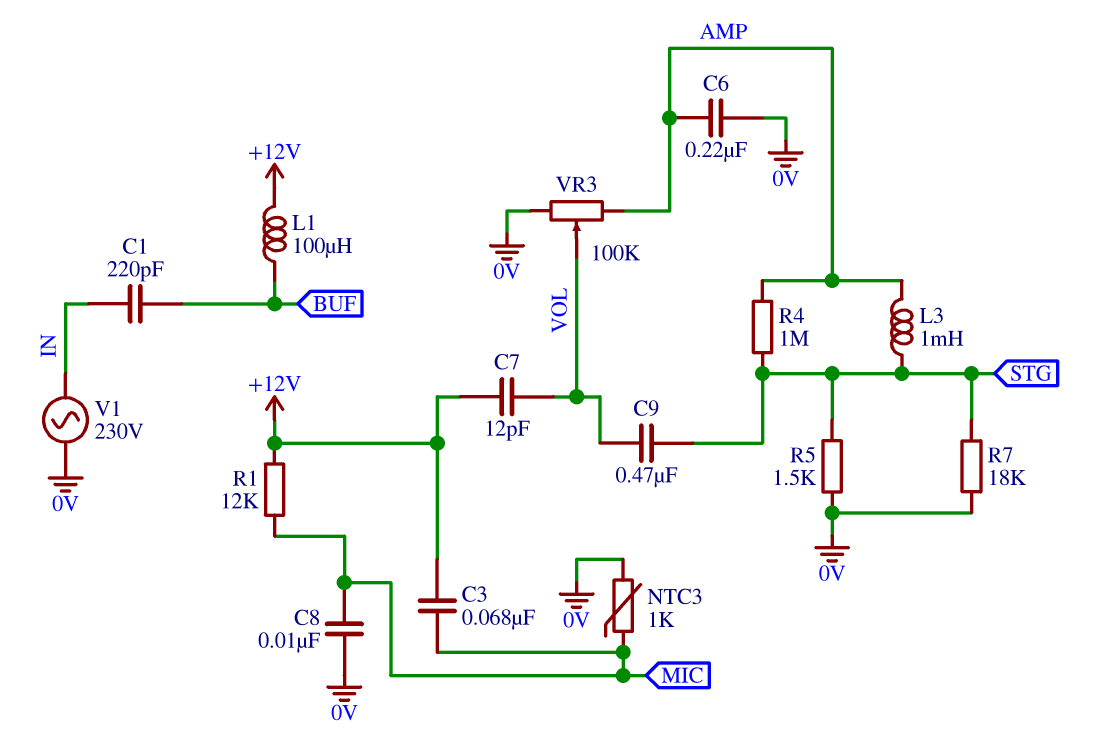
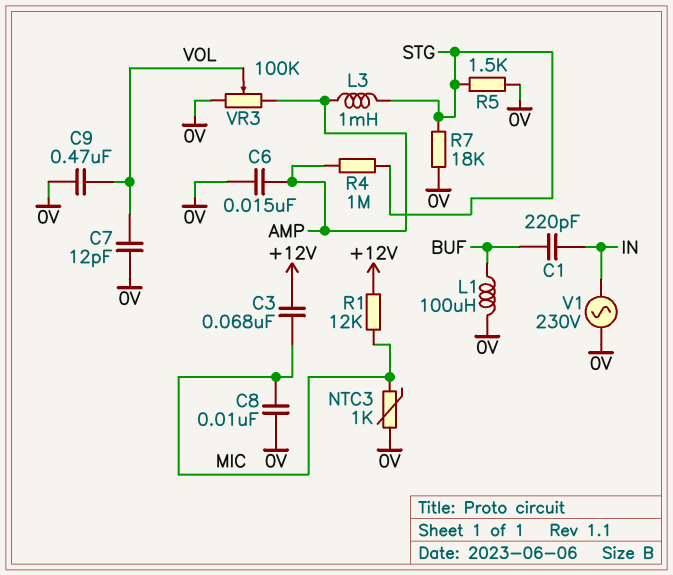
C6: 220nF (0V, AMP) -> 15nF (0V, AMP)
C7: 12pF (+12V, VOL) -> 12pF (0V, VOL)
C9: 470nF (STG, VOL) -> 470nF (0V, VOL)
L1: 100uH (+12V, BUF) -> 100uH (0V, BUF)

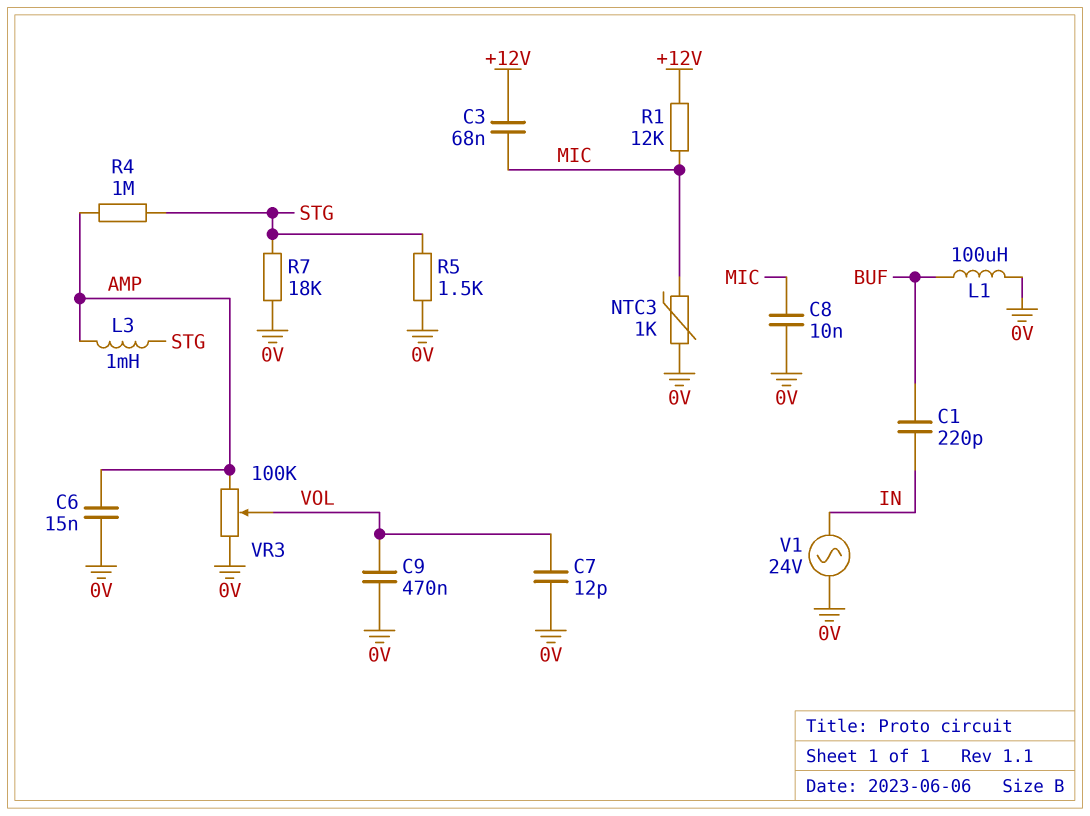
V1: AC 230V (0V, IN) -> AC 24V (0V, IN)

